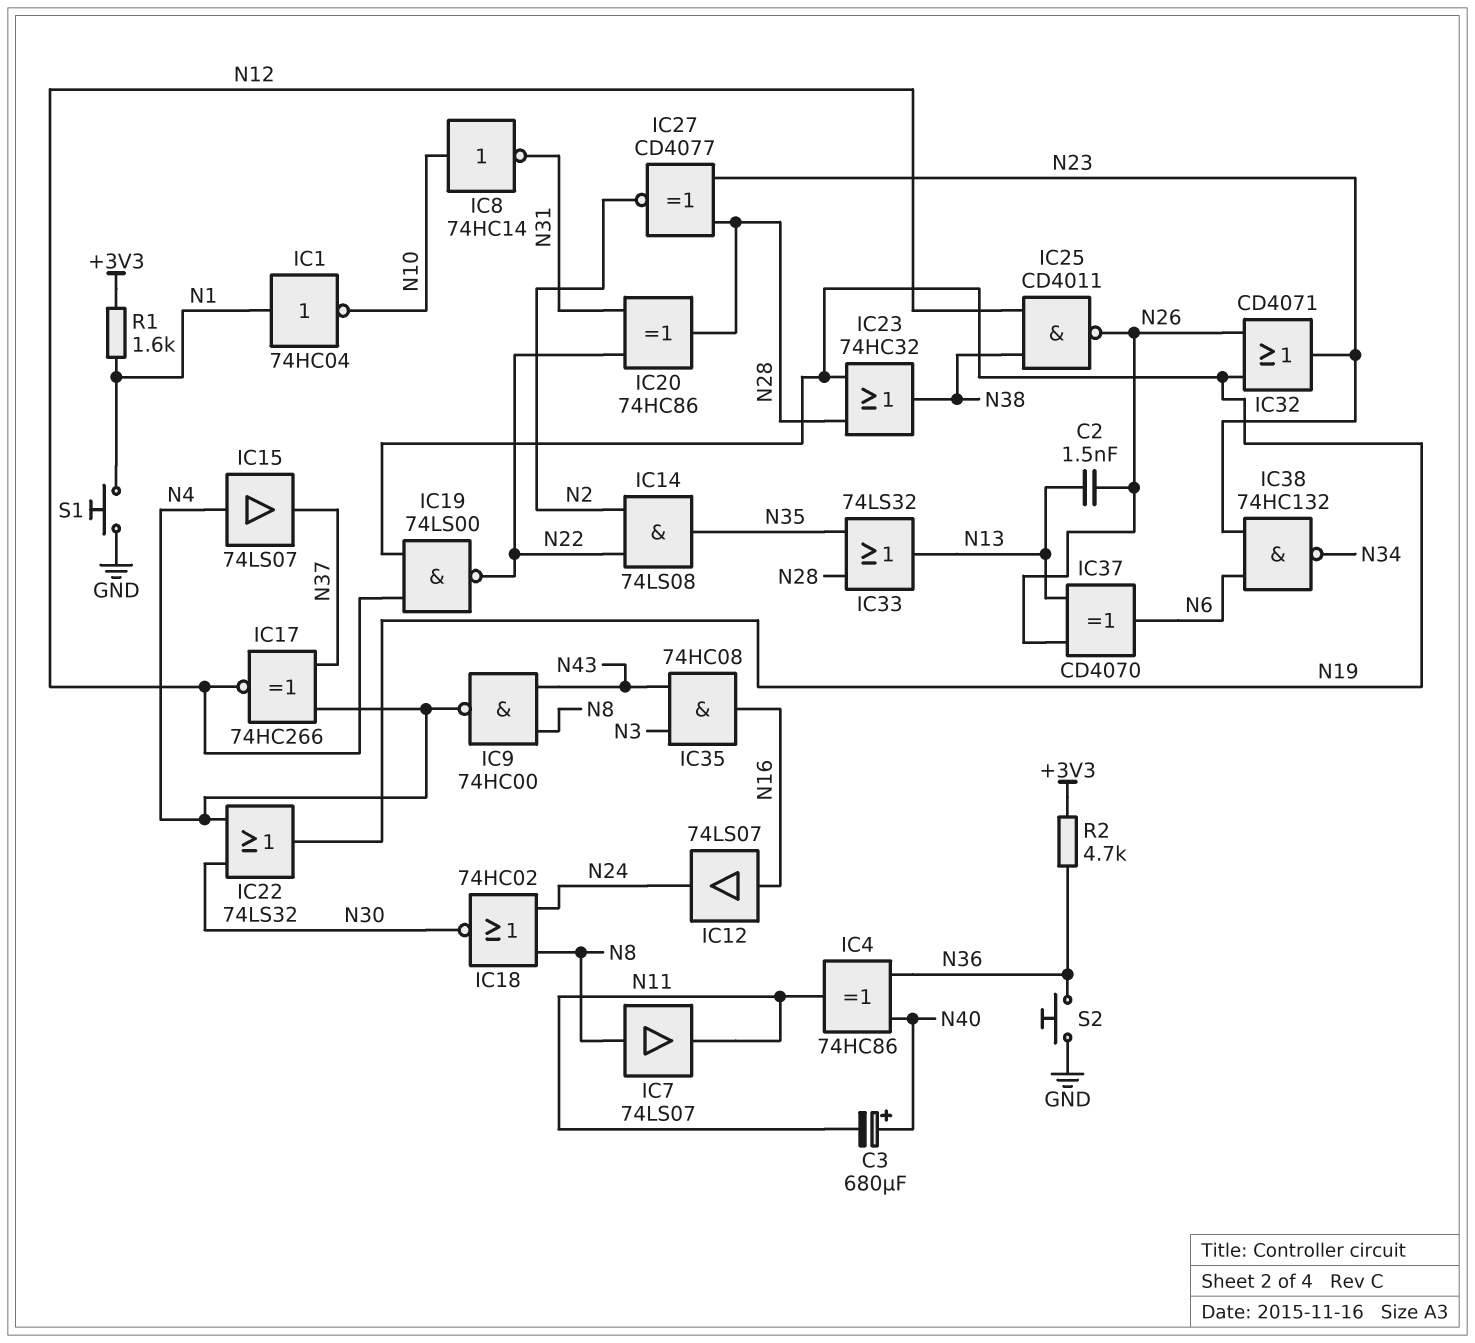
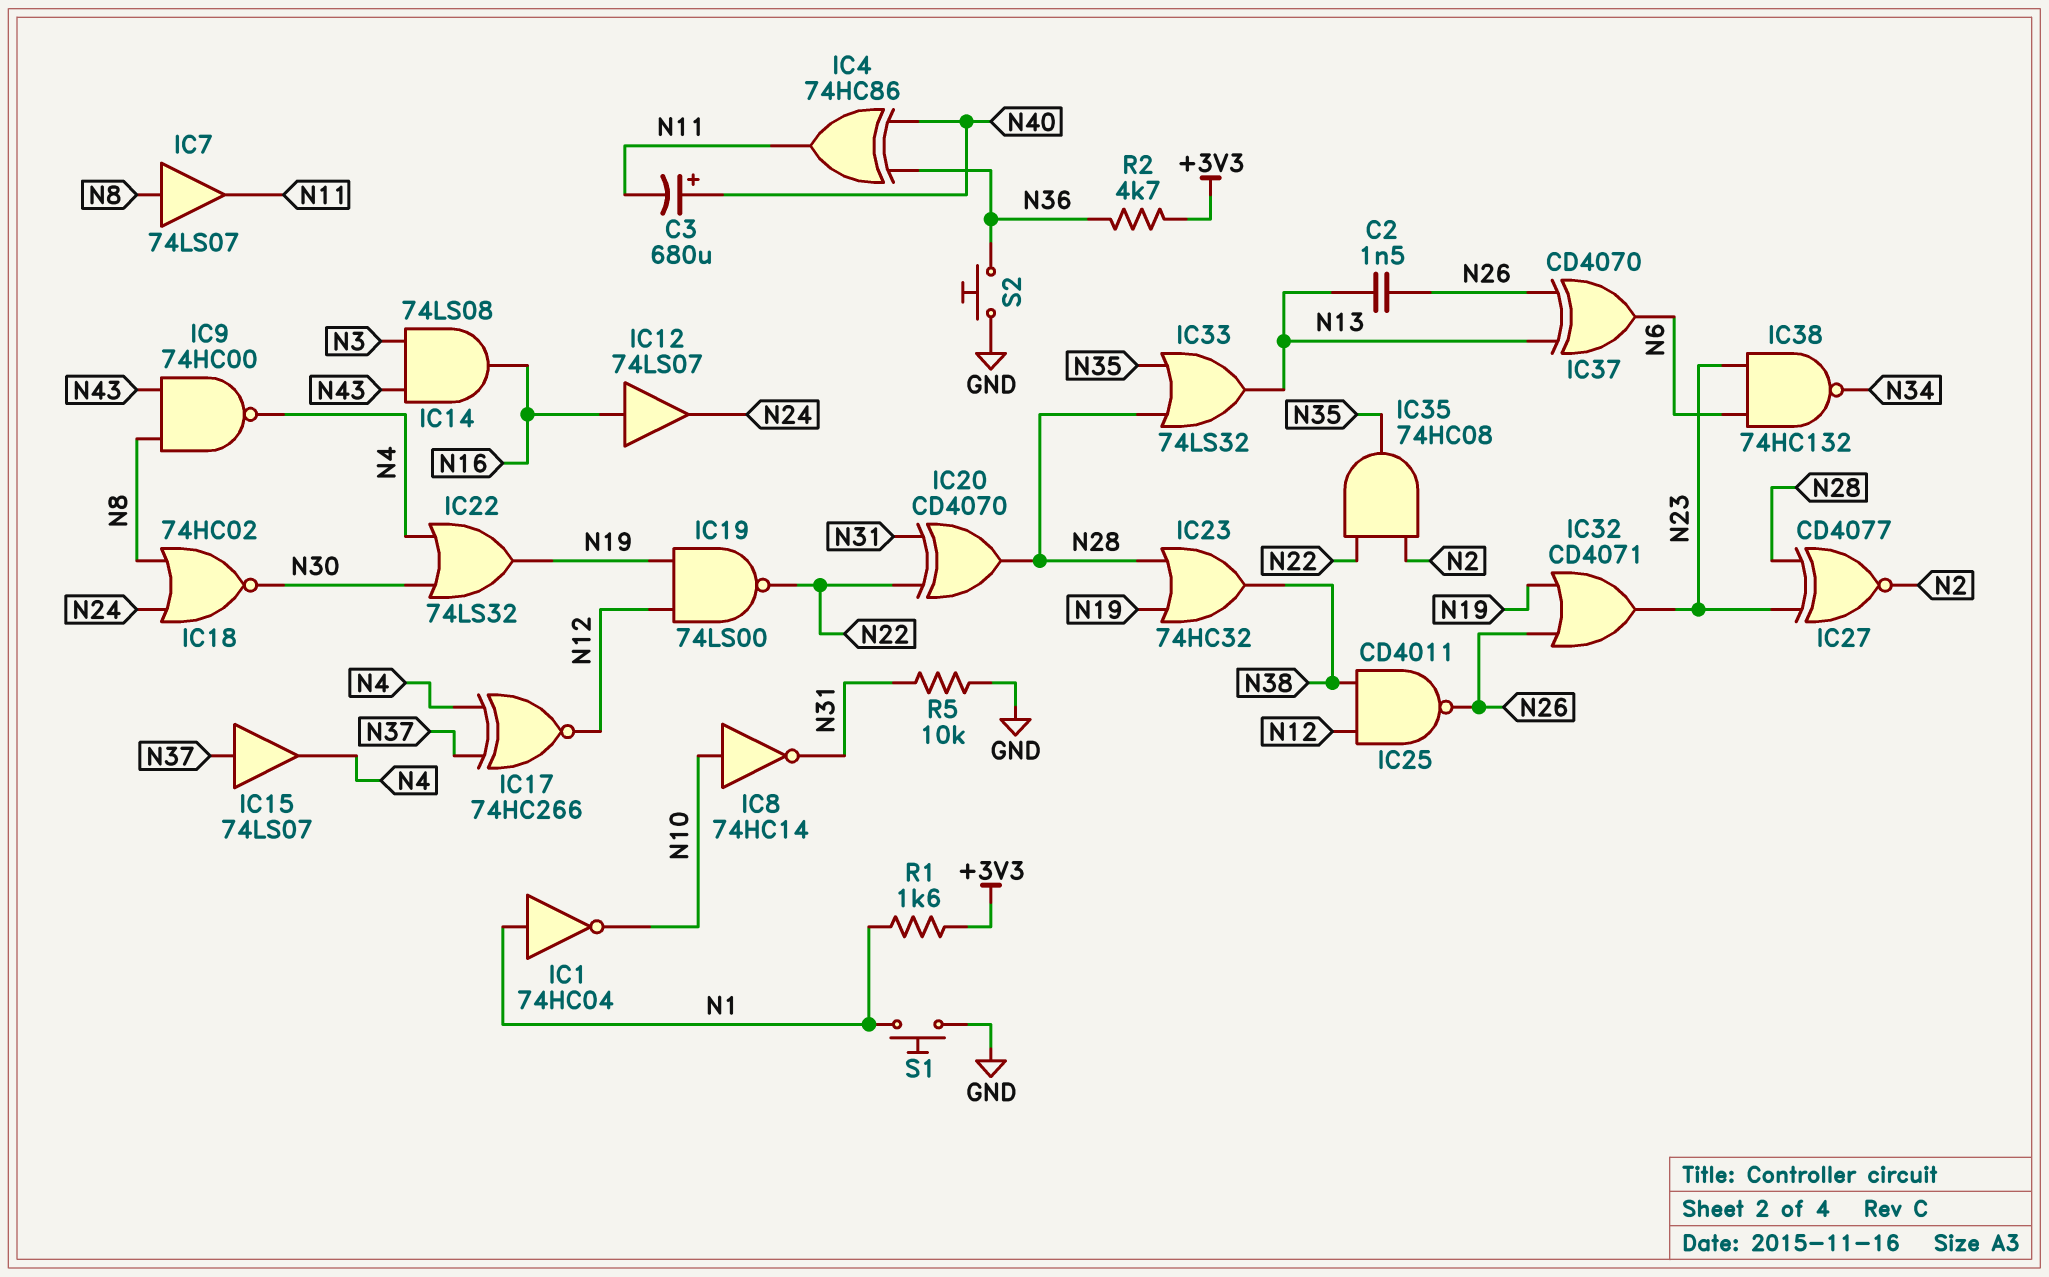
IC14: AND 74LS08 (in N2, in N22, out N35) -> AND 74LS08 (in N3, in N43, out N16)
IC15: buffer 74LS07 (in N4, out N37) -> buffer 74LS07 (in N37, out N4)
IC20: XOR 74HC86 (in N22, in N31, out N28) -> XOR CD4070 (in N22, in N31, out N28)
IC35: AND 74HC08 (in N3, in N43, out N16) -> AND 74HC08 (in N2, in N22, out N35)
R5: none -> 10k (GND, N31)

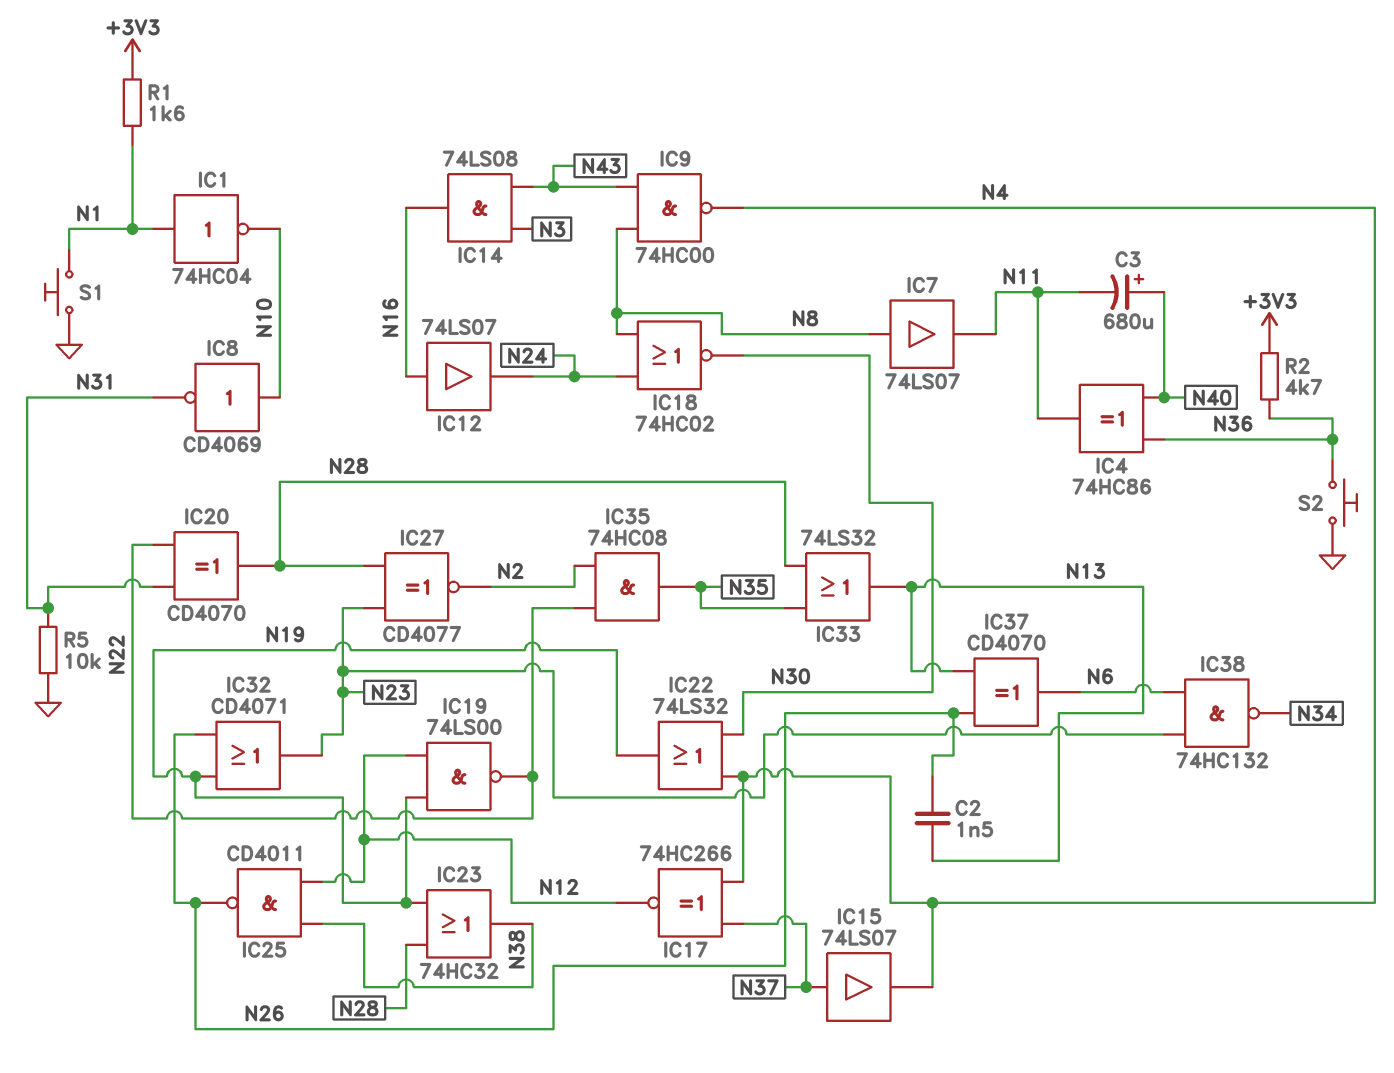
IC8: NOT 74HC14 (in N10, out N31) -> NOT CD4069 (in N10, out N31)

